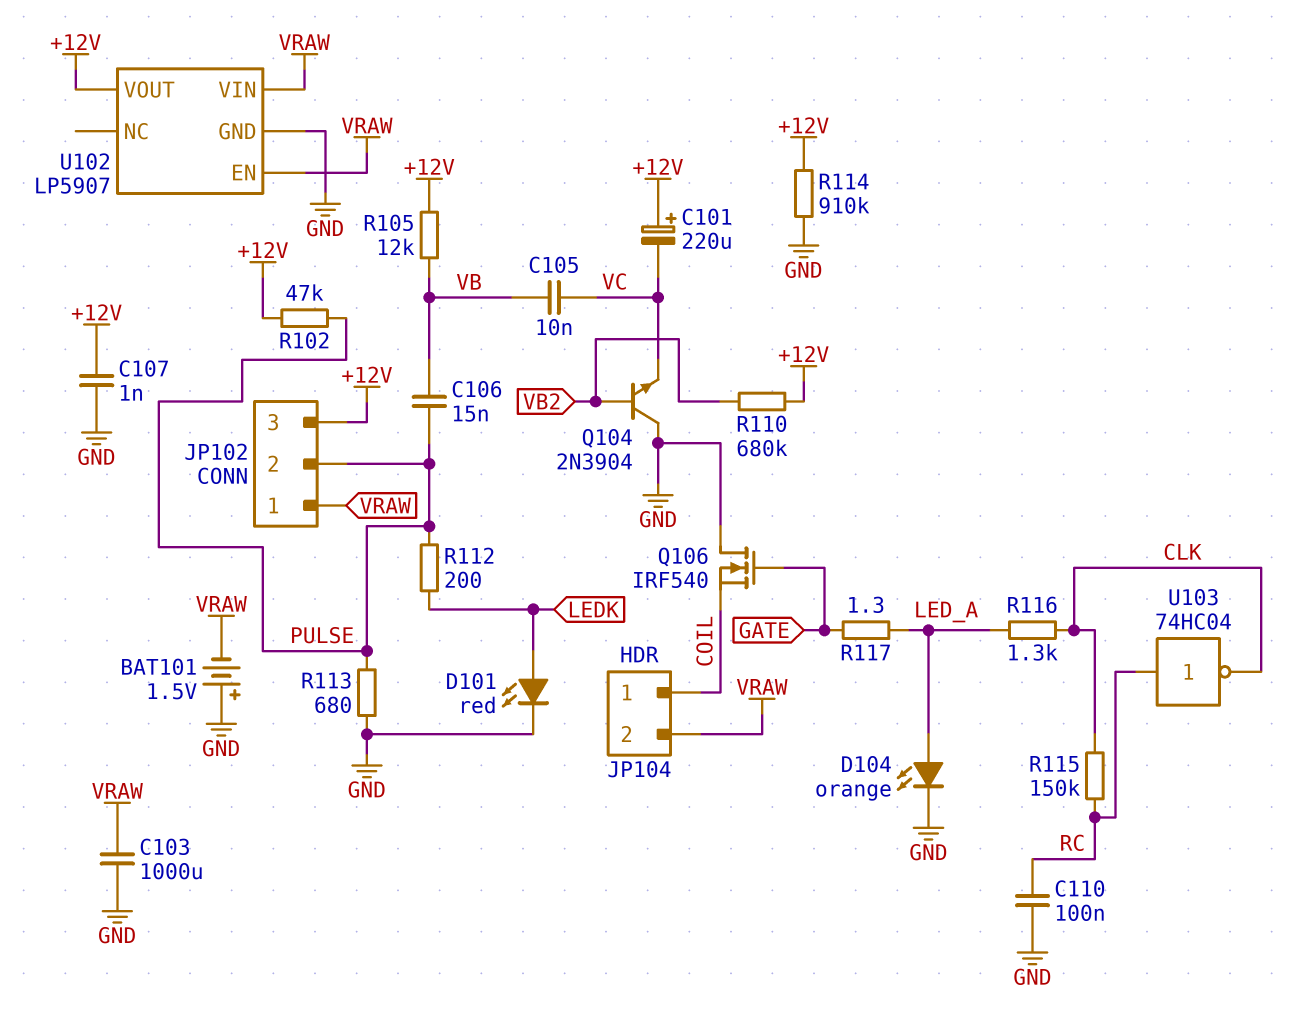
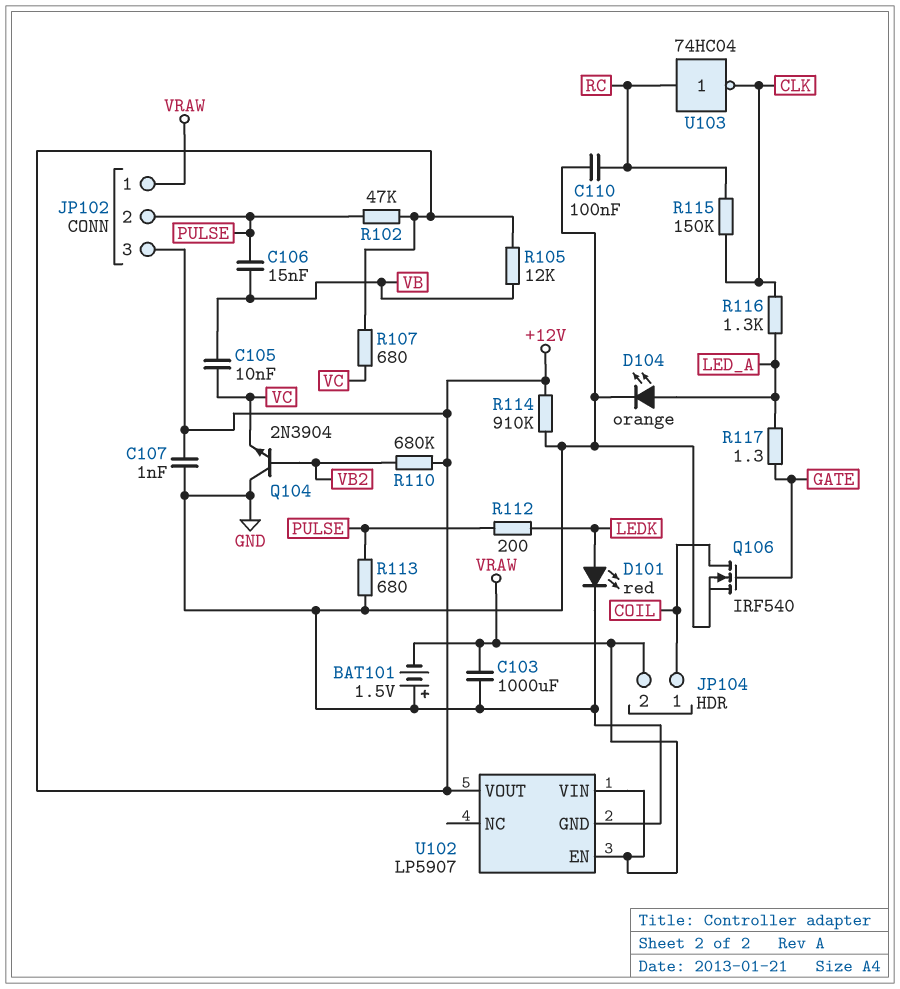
C101: 220uF (plus +12V, minus VC) -> none
Q106: NMOS IRF540 (G GATE, D GND, S COIL) -> NMOS IRF540 (G GATE, D COIL, S GND)
R107: none -> 680 (+12V, VC)

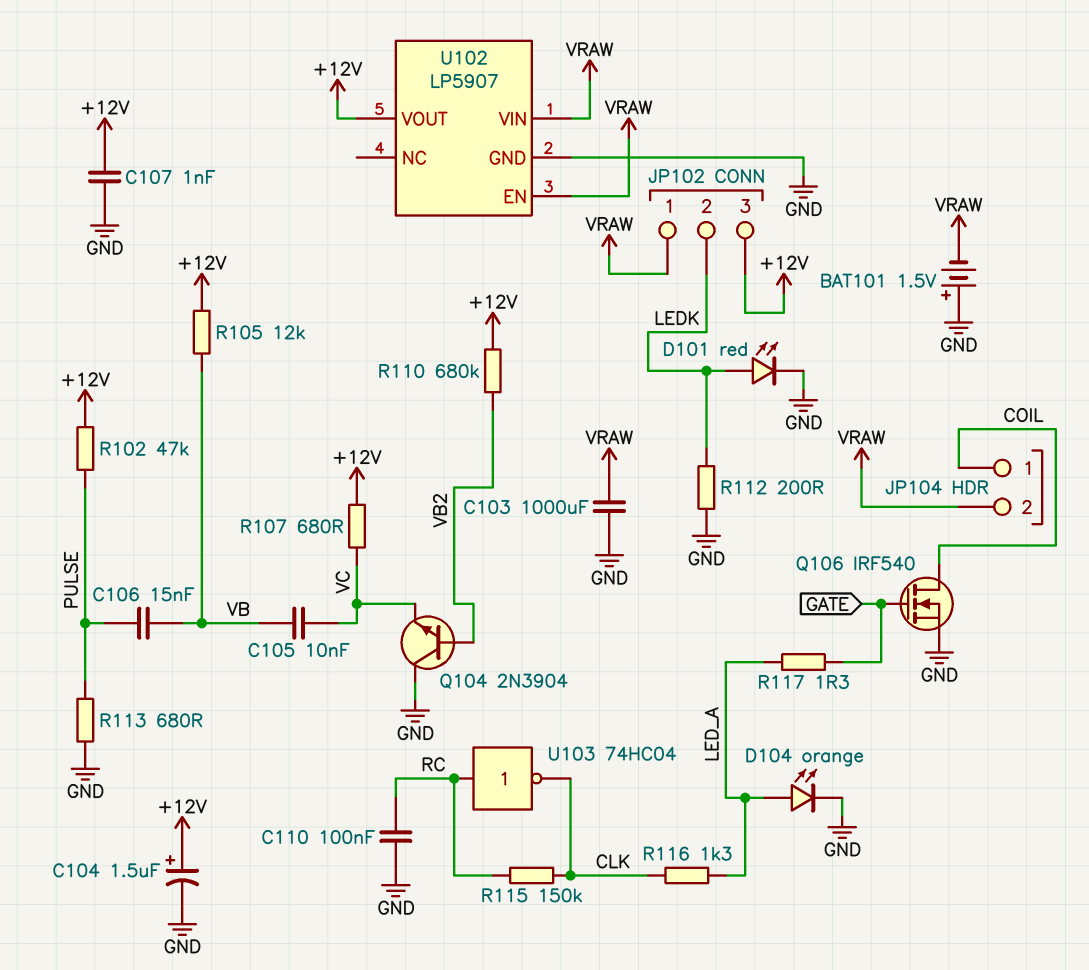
C104: none -> 1.5uF (plus +12V, minus GND)
JP102 pin 2: PULSE -> LEDK
R112: 200 (LEDK, PULSE) -> 200 (GND, LEDK)
R114: 910k (+12V, GND) -> none

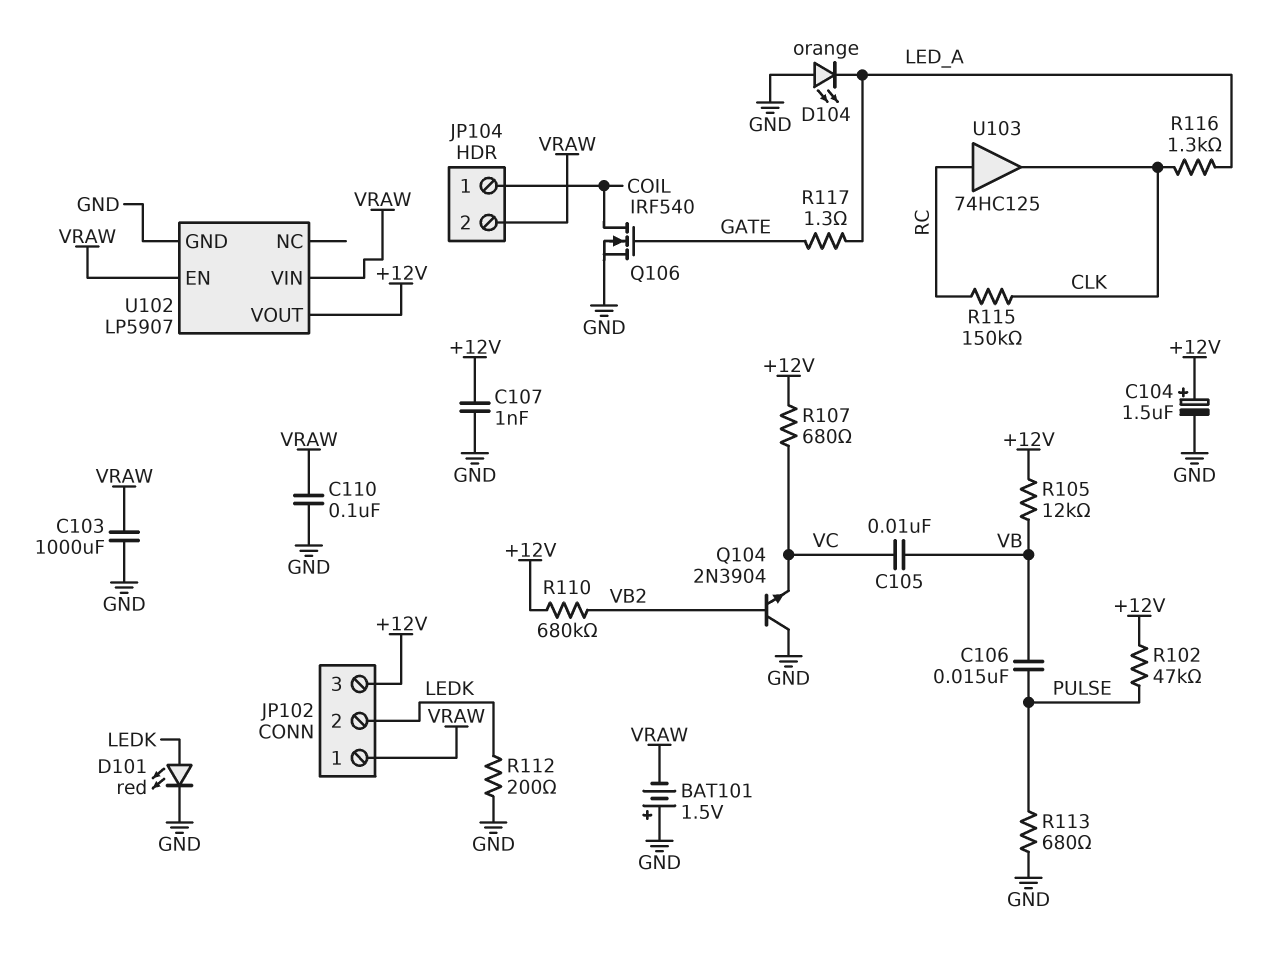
C110: 100nF (GND, RC) -> 100nF (GND, VRAW)
D104: LED orange (A LED_A, K GND) -> LED orange (A GND, K LED_A)
U103: NOT 74HC04 (in RC, out CLK) -> buffer 74HC125 (in RC, out CLK)

